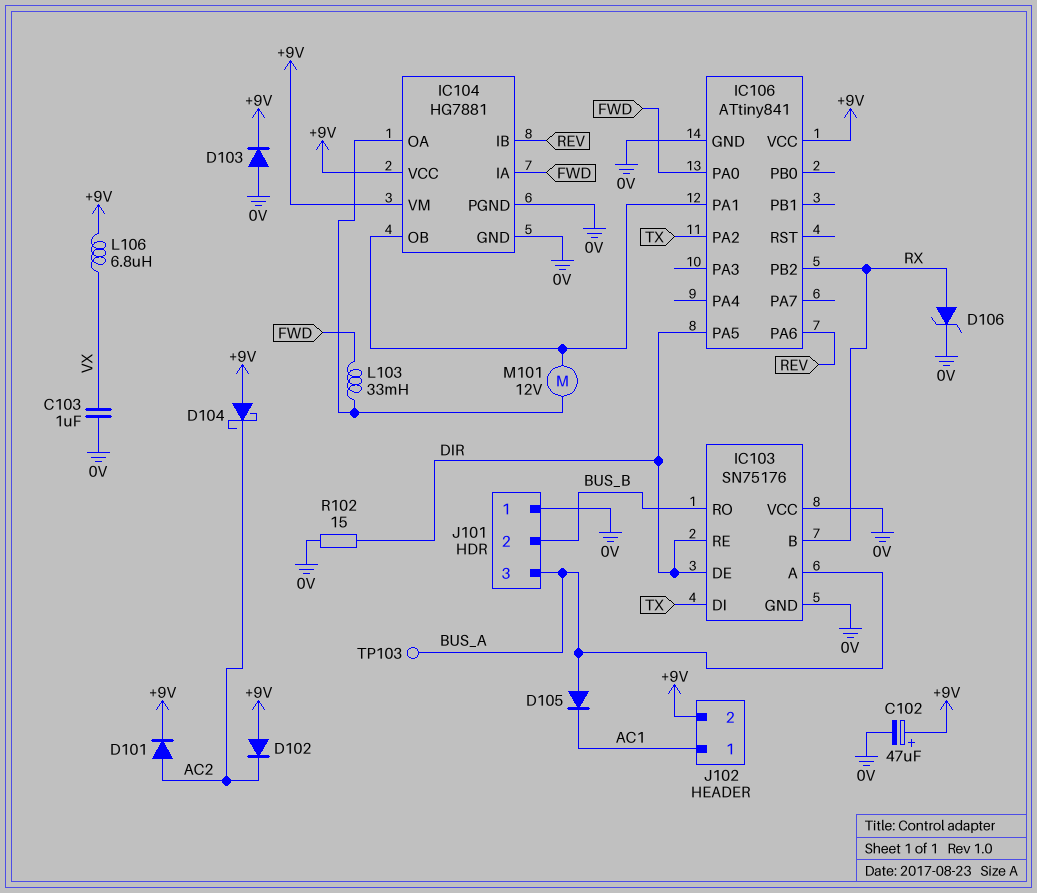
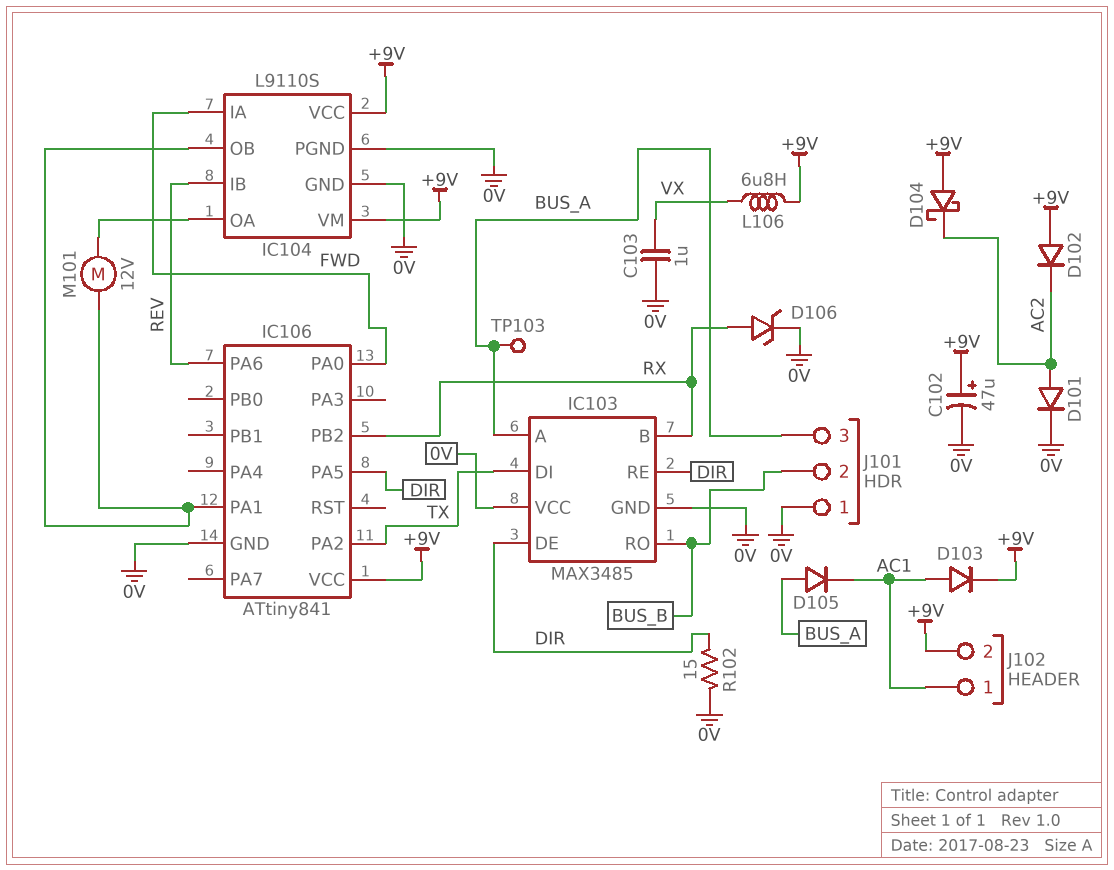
D101: diode (A AC2, K +9V) -> diode (A AC2, K 0V)
D103: diode (A 0V, K +9V) -> diode (A AC1, K +9V)
IC103: SN75176 -> MAX3485
IC104: HG7881 -> L9110S
L103: 33mH (FWD, IC104/OA) -> none

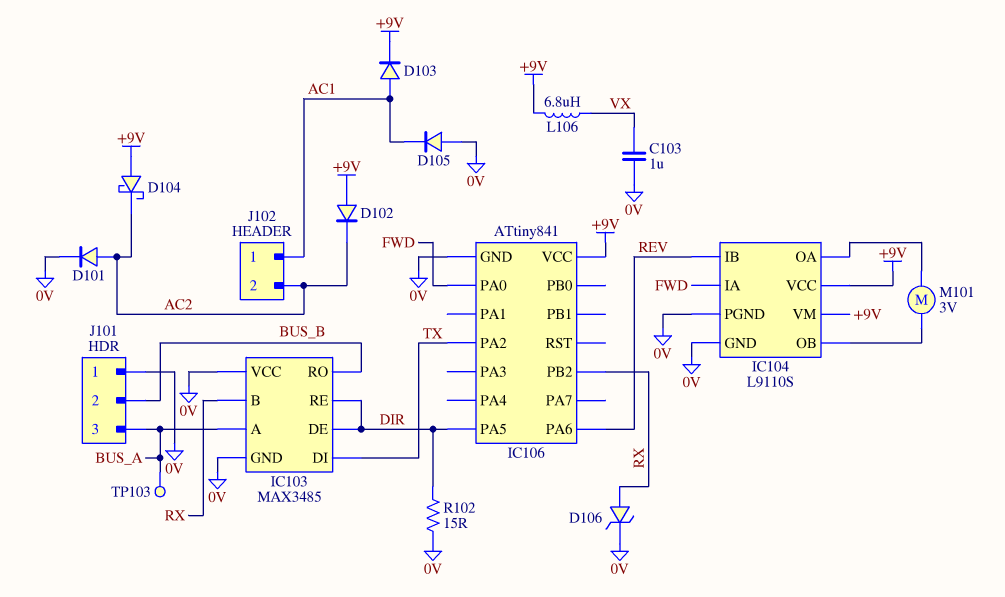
C102: 47uF (plus +9V, minus 0V) -> none
D105: diode (A BUS_A, K AC1) -> diode (A 0V, K AC1)
IC106 pin PA1: IC104/OB -> none
J102 pin 2: +9V -> AC2
M101: motor 12V (IC104/OA, IC104/OB) -> motor 3V (IC104/OA, IC104/OB)

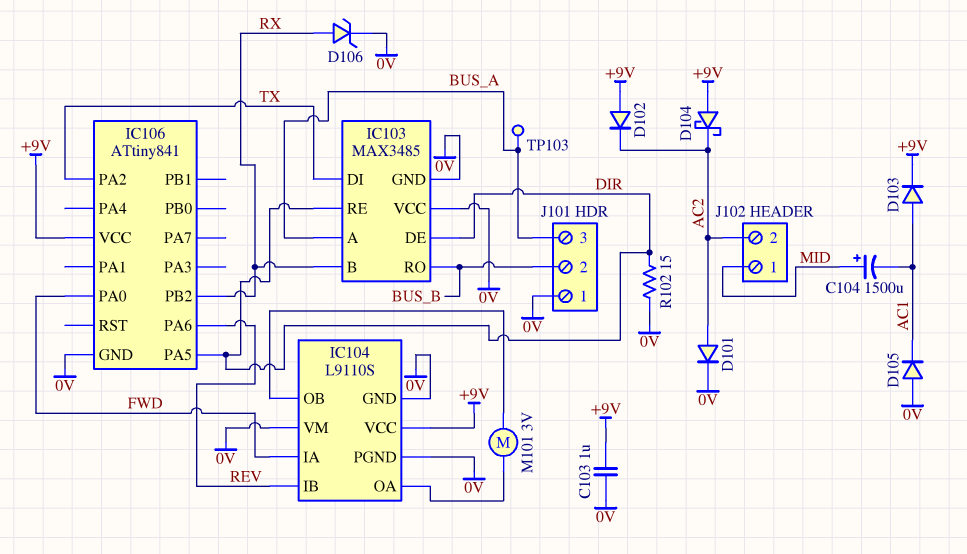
C103: 1uF (0V, VX) -> 1uF (+9V, 0V)
C104: none -> 1500uF (plus MID, minus AC1)
IC104 pin VM: +9V -> 0V
J102 pin 1: AC1 -> MID
L106: 6.8uH (+9V, VX) -> none

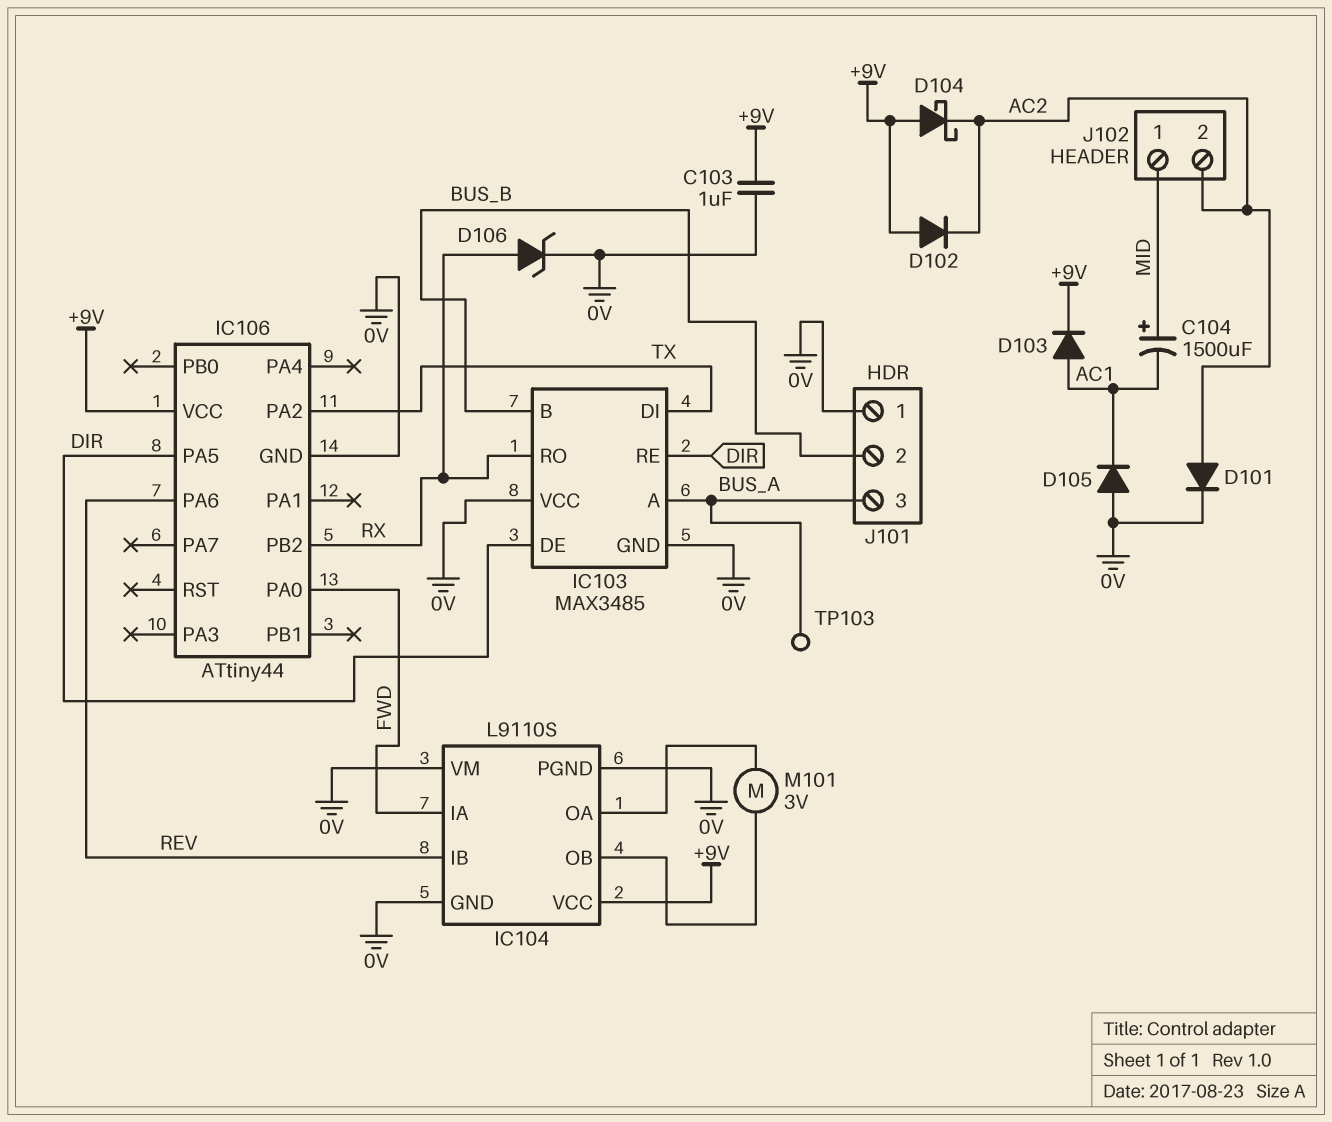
IC103 pin B: RX -> BUS_B
IC103 pin RO: BUS_B -> RX
IC106: ATtiny841 -> ATtiny44
R102: 15 (0V, DIR) -> none

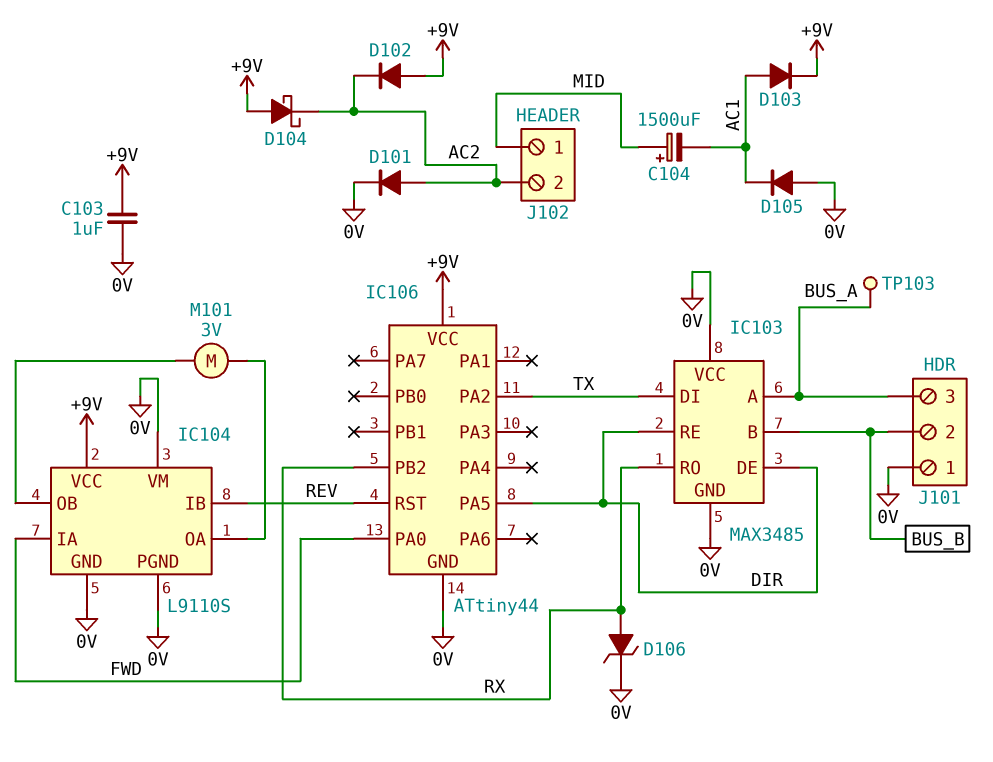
IC106 pin PA6: REV -> none
IC106 pin RST: none -> REV

